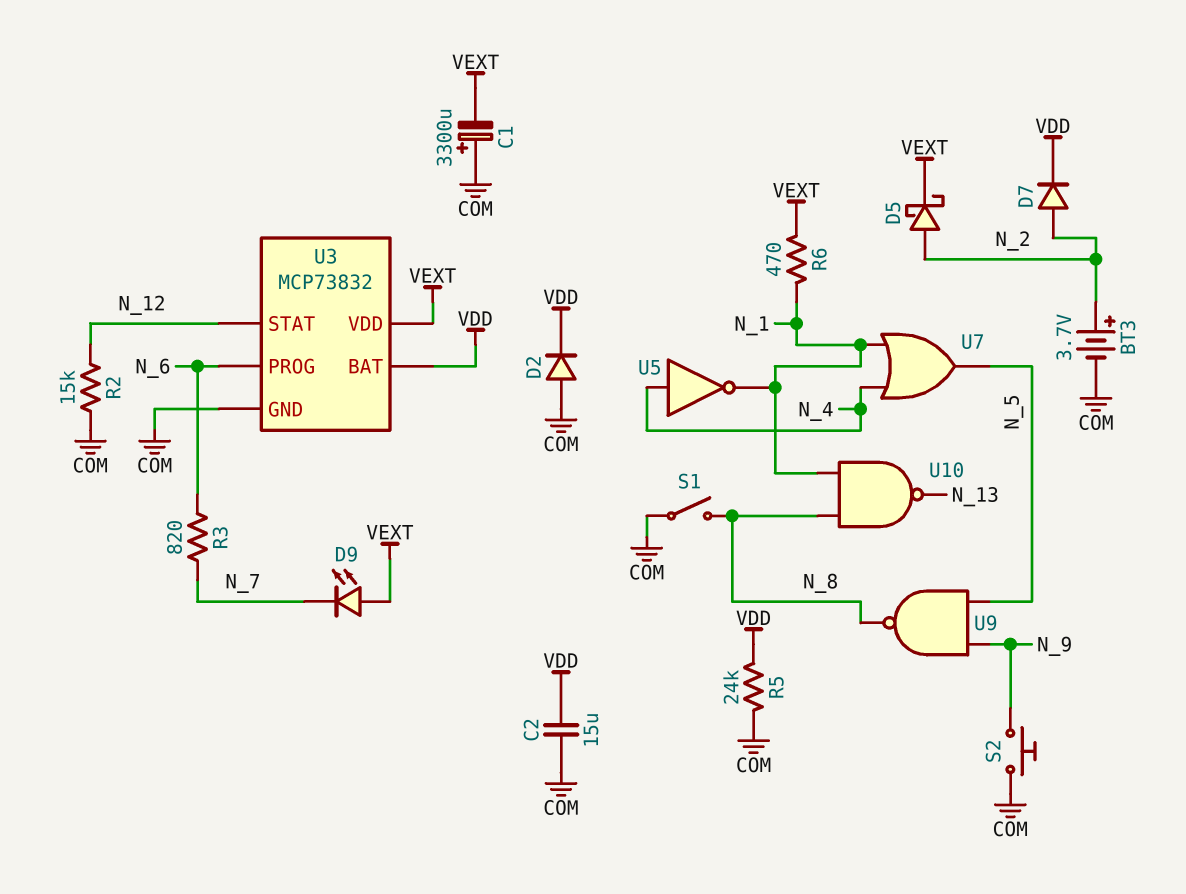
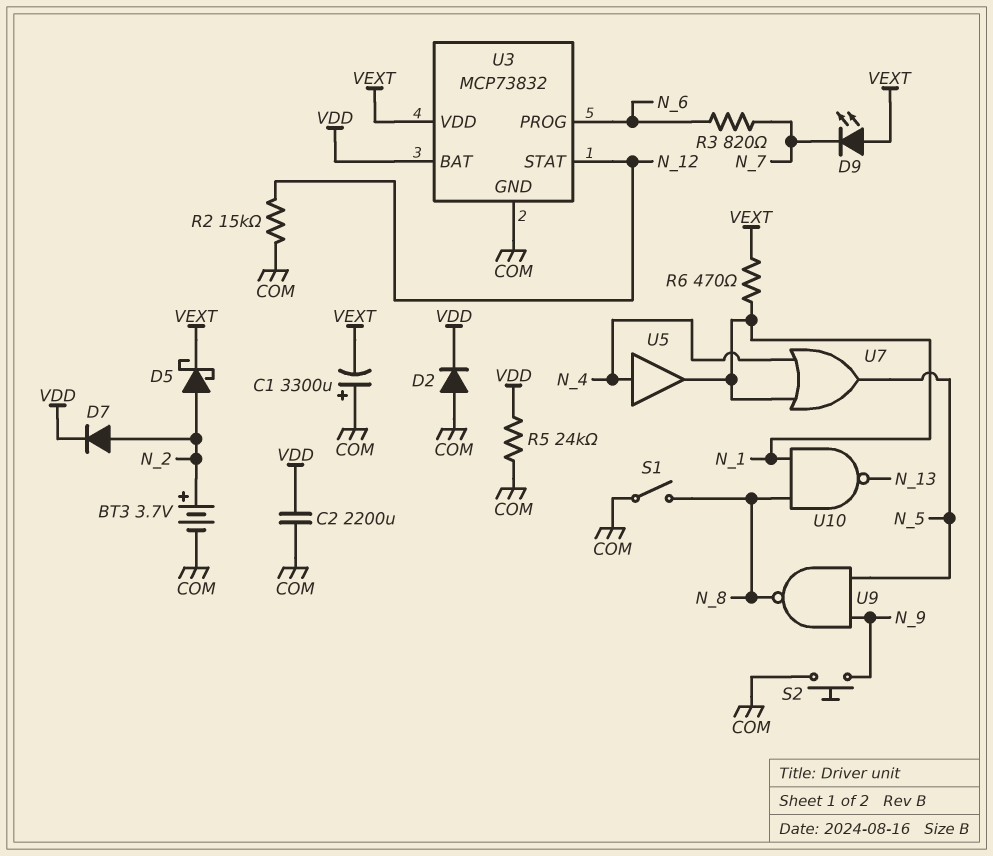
C2: 15uF (COM, VDD) -> 2200uF (COM, VDD)
U5: NOT (in N_4, out N_1) -> buffer (in N_4, out N_1)

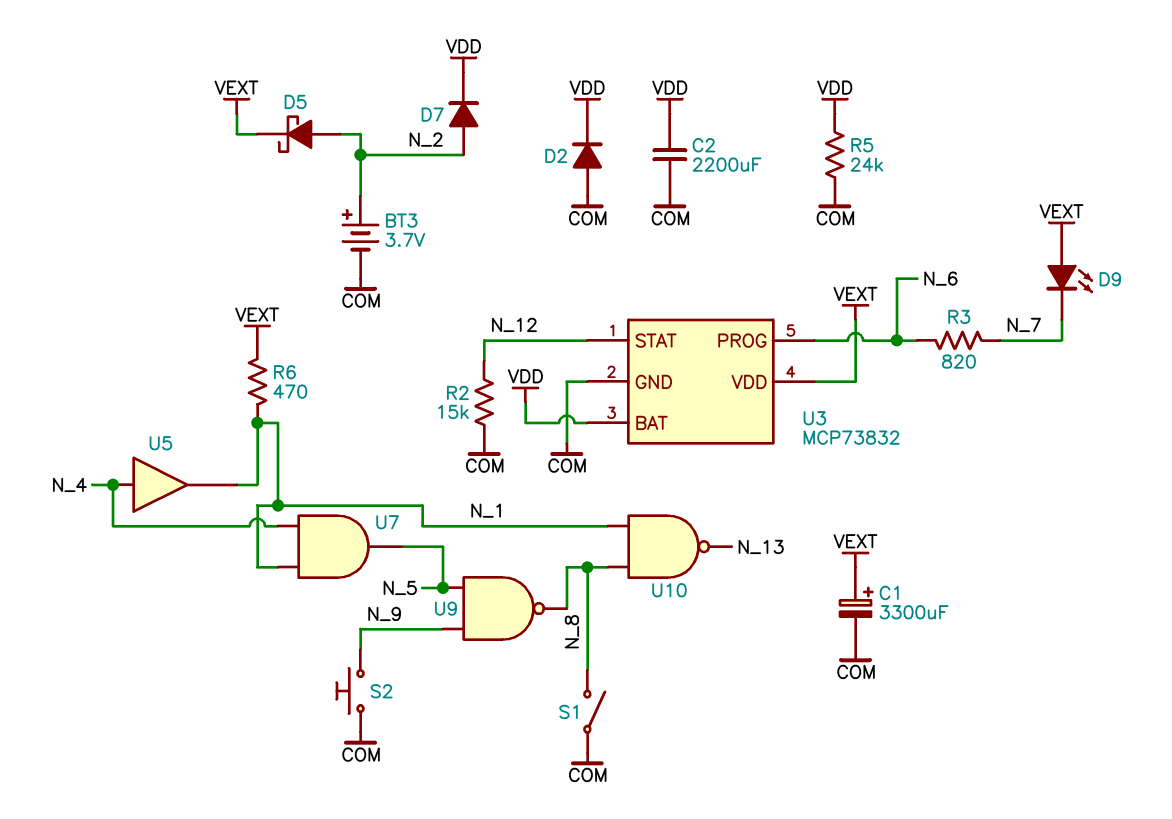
C1: 3300uF (plus COM, minus VEXT) -> 3300uF (plus VEXT, minus COM)
U7: OR (in N_1, in N_4, out N_5) -> AND (in N_1, in N_4, out N_5)

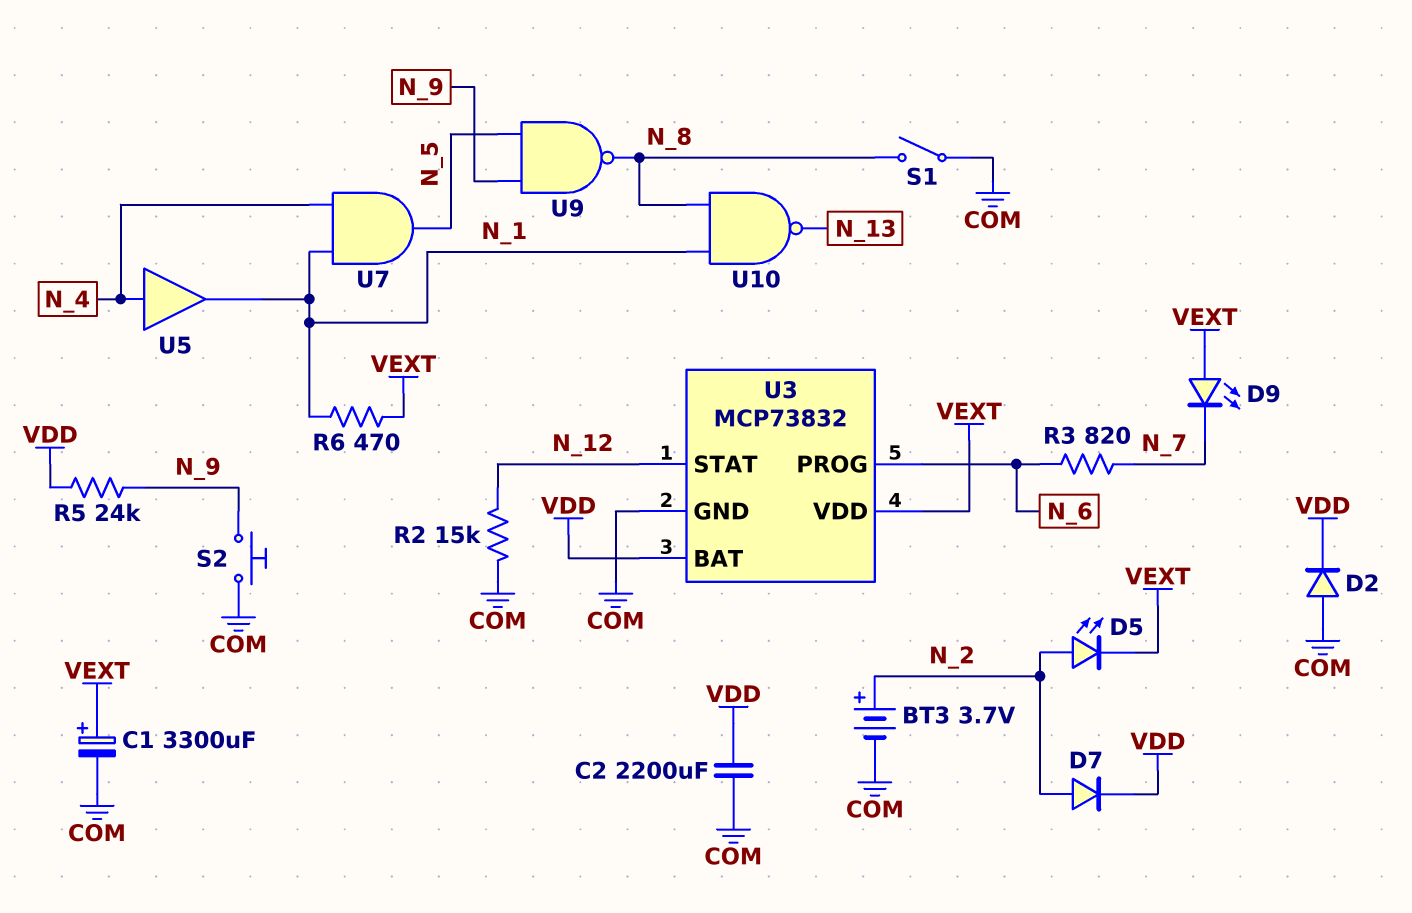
D5: schottky (A N_2, K VEXT) -> LED (A N_2, K VEXT)
R5: 24k (COM, VDD) -> 24k (N_9, VDD)

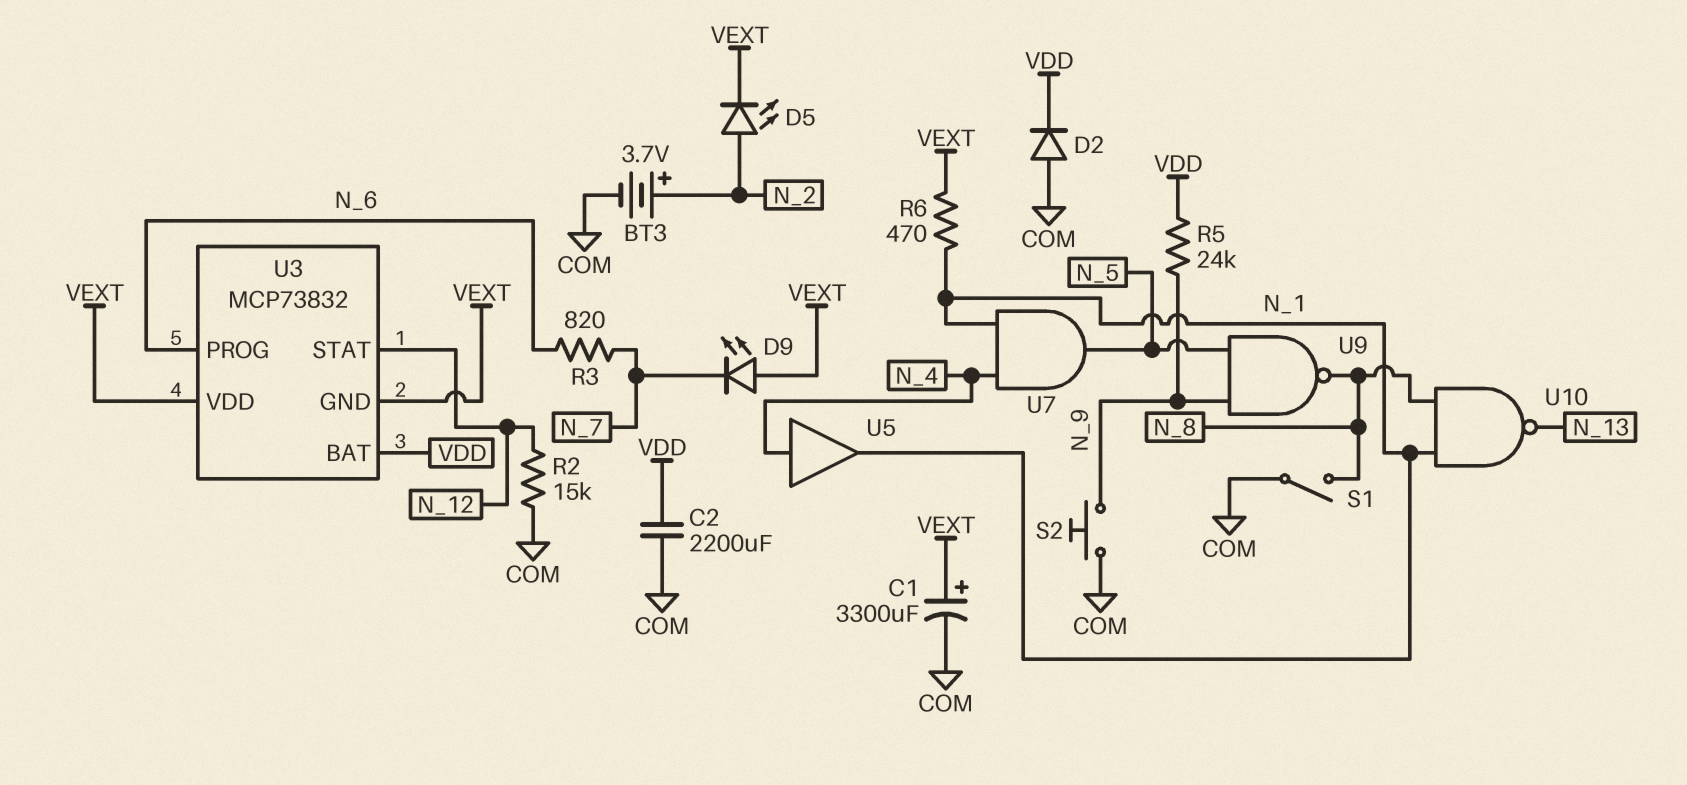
D7: diode (A N_2, K VDD) -> none
U3 pin GND: COM -> VEXT

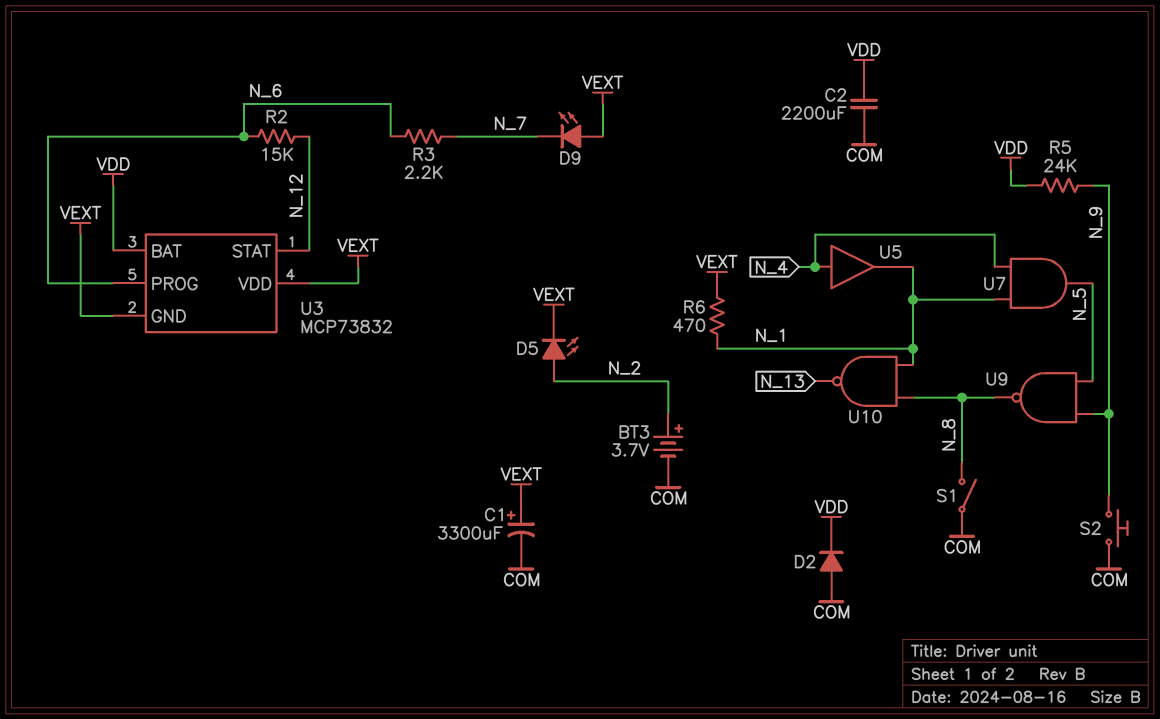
R2: 15k (COM, N_12) -> 15k (N_6, N_12)
R3: 820 (N_6, N_7) -> 2.2k (N_6, N_7)

